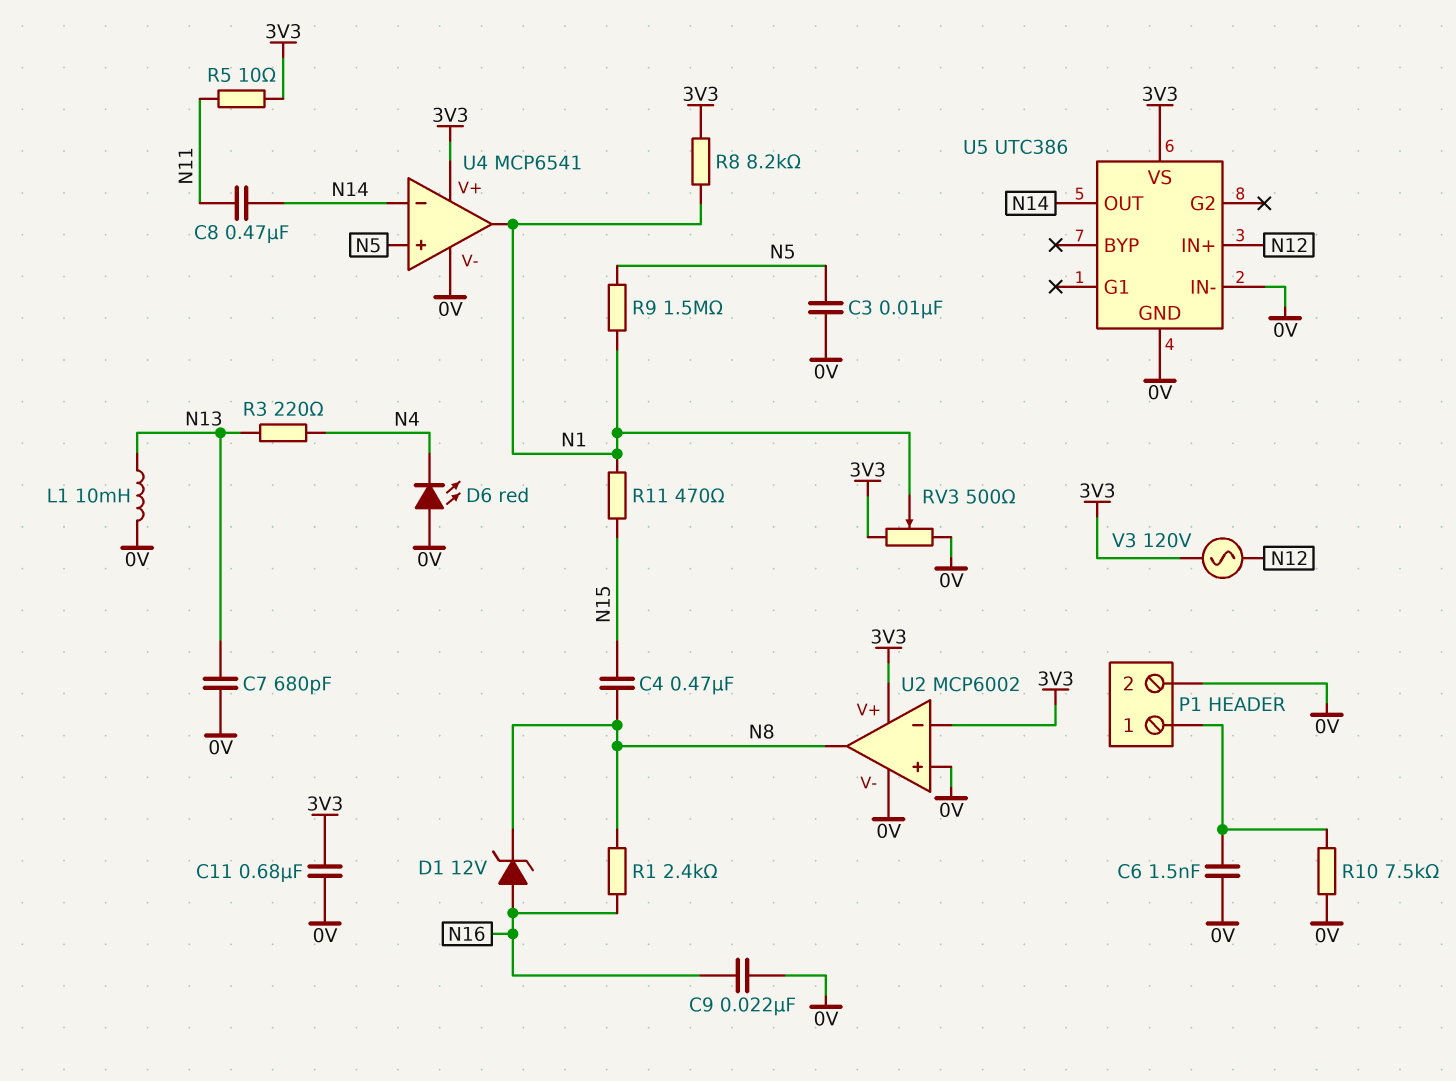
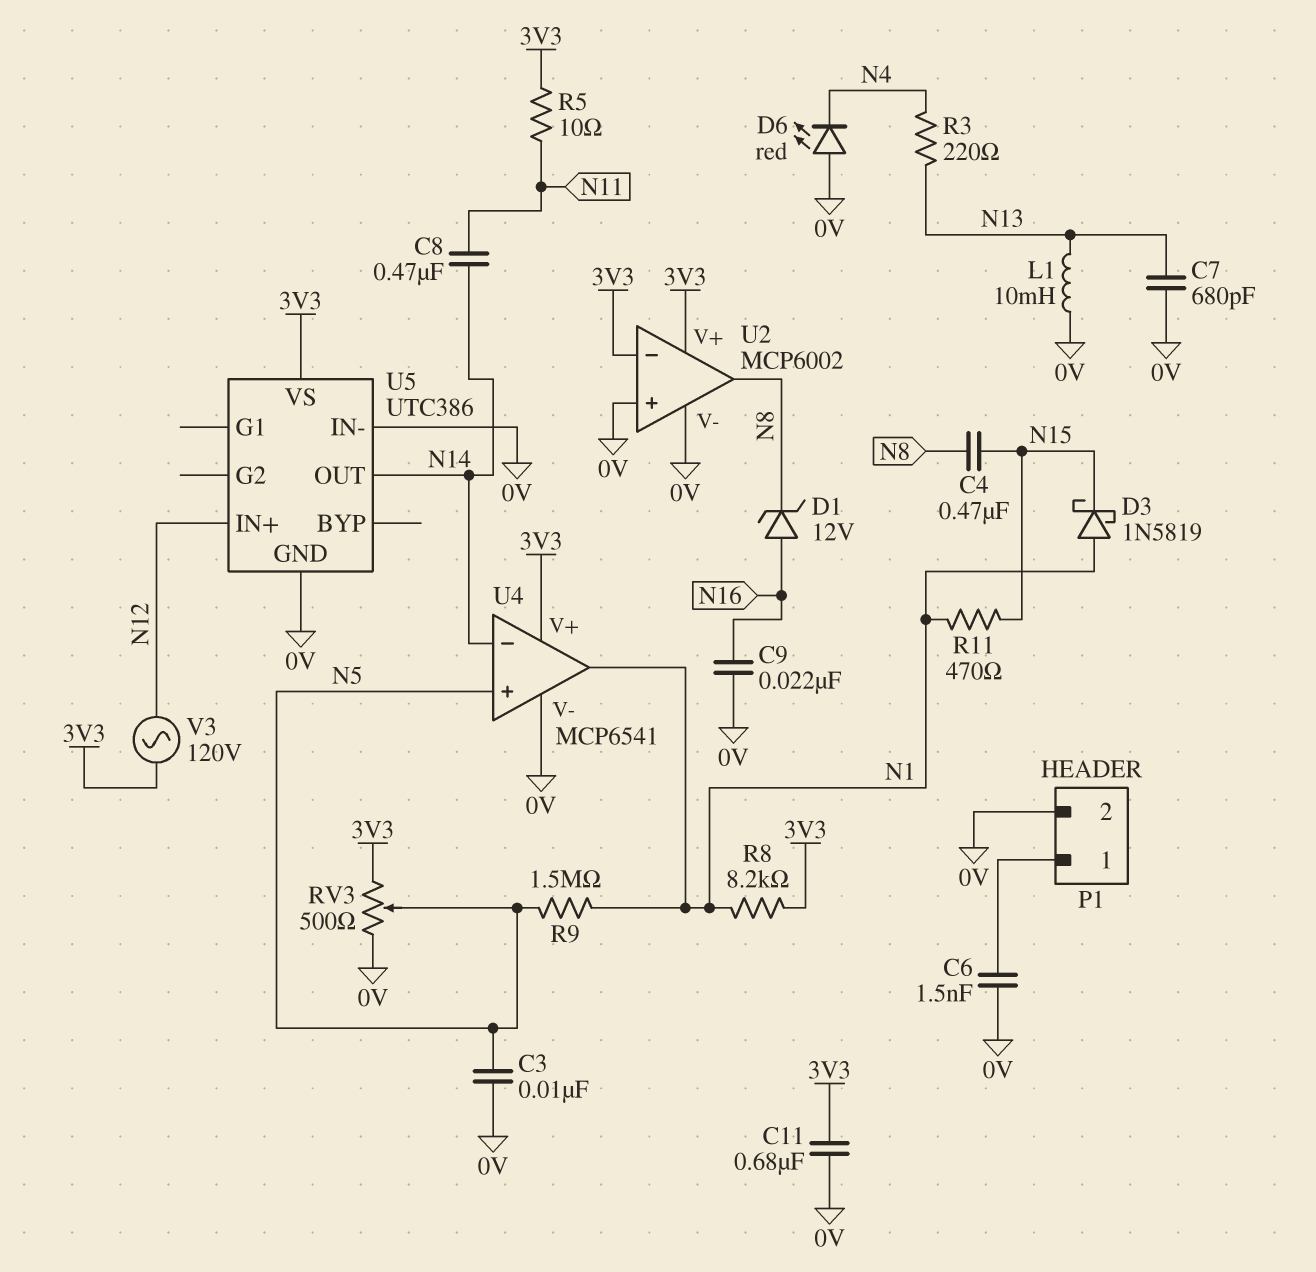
D3: none -> schottky 1N5819 (A N1, K N15)
R1: 2.4k (N8, N16) -> none
R10: 7.5k (0V, P1/1) -> none
RV3: 500 (0V, 3V3, wiper N1) -> 500 (0V, 3V3, wiper N5)

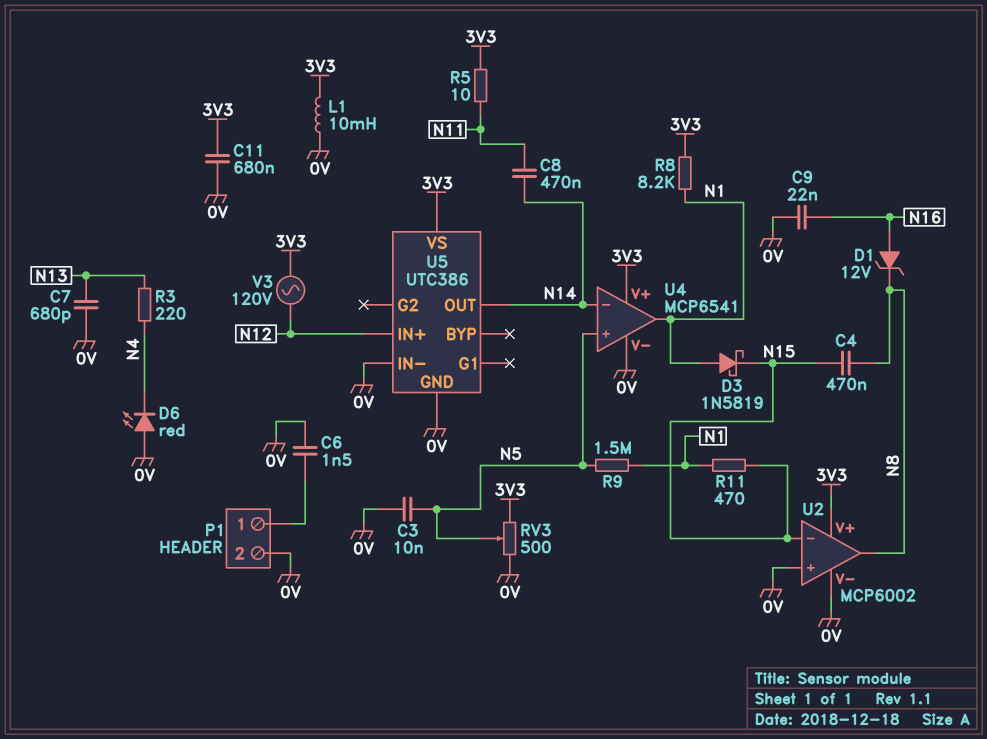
L1: 10mH (0V, N13) -> 10mH (0V, 3V3)
U2 pin in-: 3V3 -> N15

